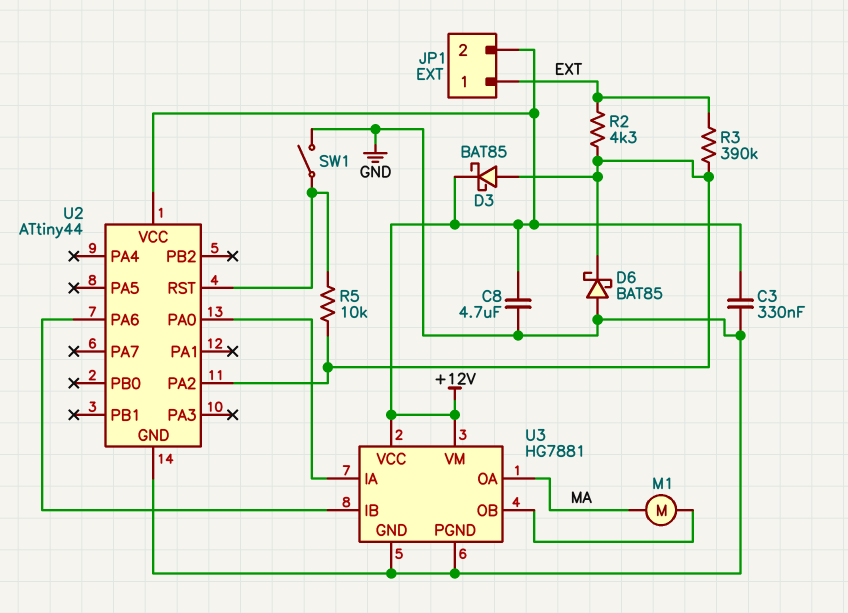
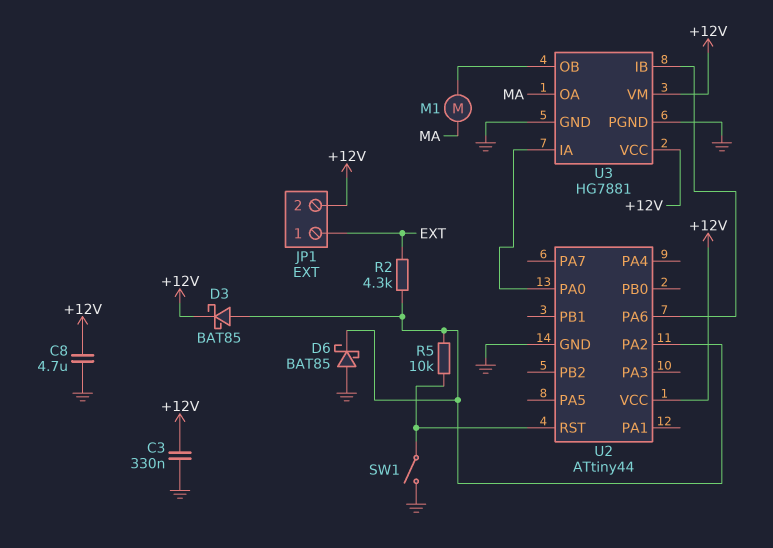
R3: 390k (EXT, U2/PA2) -> none

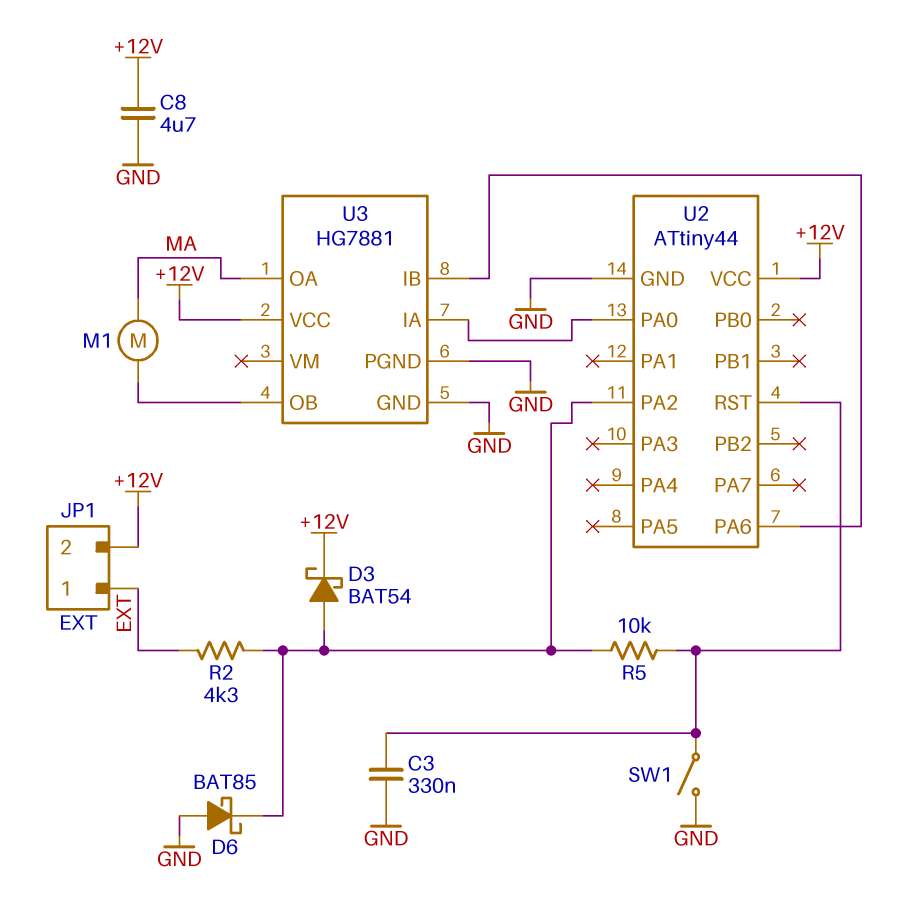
C3: 330nF (+12V, GND) -> 330nF (GND, U2/RST)
D3: schottky BAT85 (A U2/PA2, K +12V) -> schottky BAT54 (A U2/PA2, K +12V)
U3 pin VM: +12V -> none

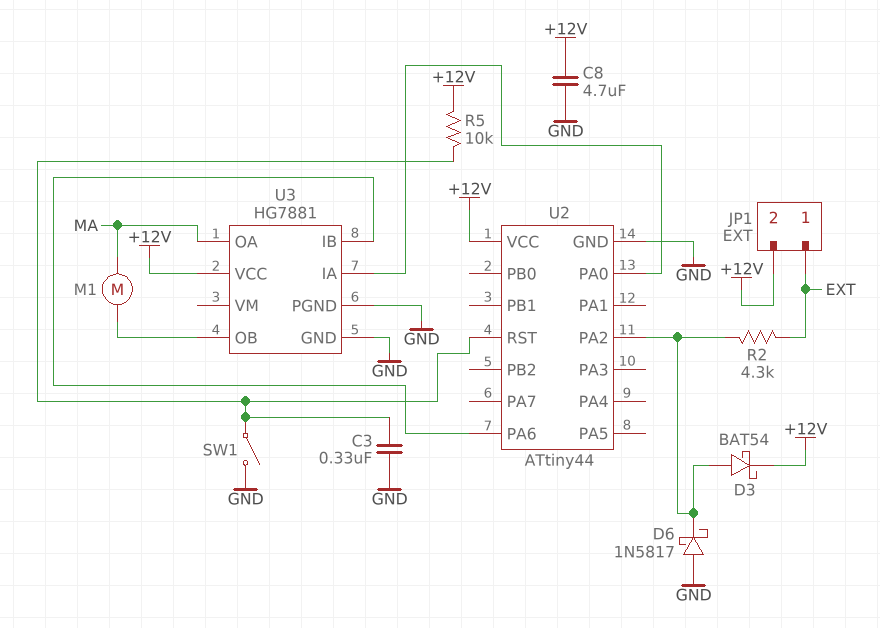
D6: schottky BAT85 (A GND, K U2/PA2) -> schottky 1N5817 (A GND, K U2/PA2)
R5: 10k (U2/PA2, U2/RST) -> 10k (+12V, U2/RST)

